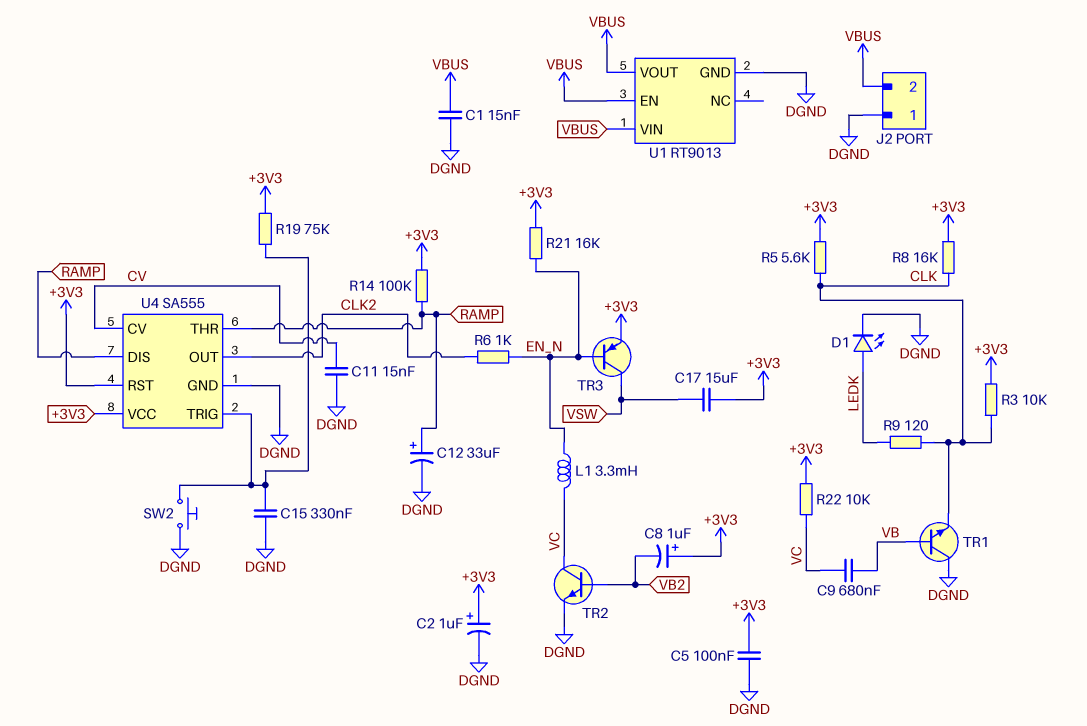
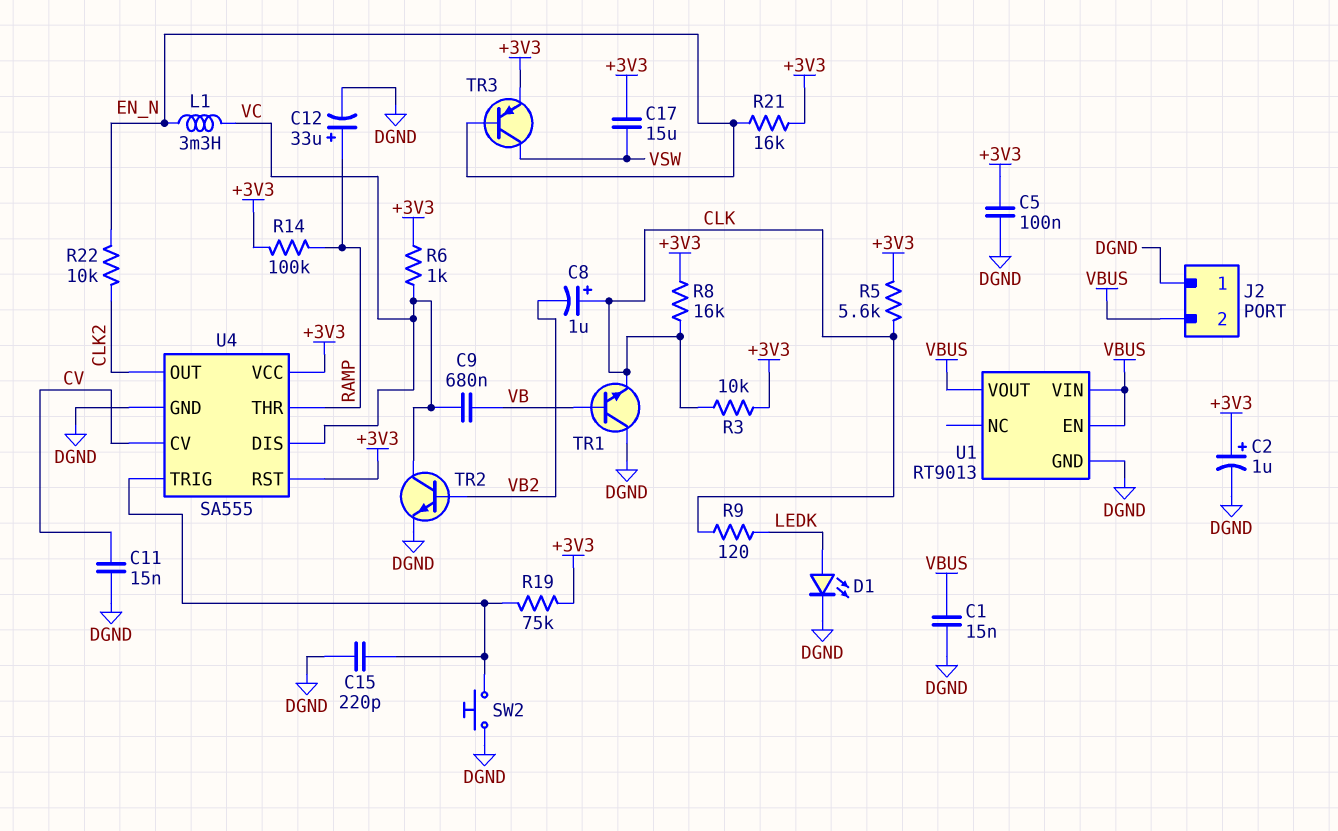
C8: 1uF (plus +3V3, minus VB2) -> 1uF (plus CLK, minus VB2)
C15: 330nF (DGND, U4/TRIG) -> 220pF (DGND, U4/TRIG)
R6: 1k (CLK2, EN_N) -> 1k (+3V3, VC)
R22: 10k (+3V3, VC) -> 10k (CLK2, EN_N)
U4 pin DIS: RAMP -> VC

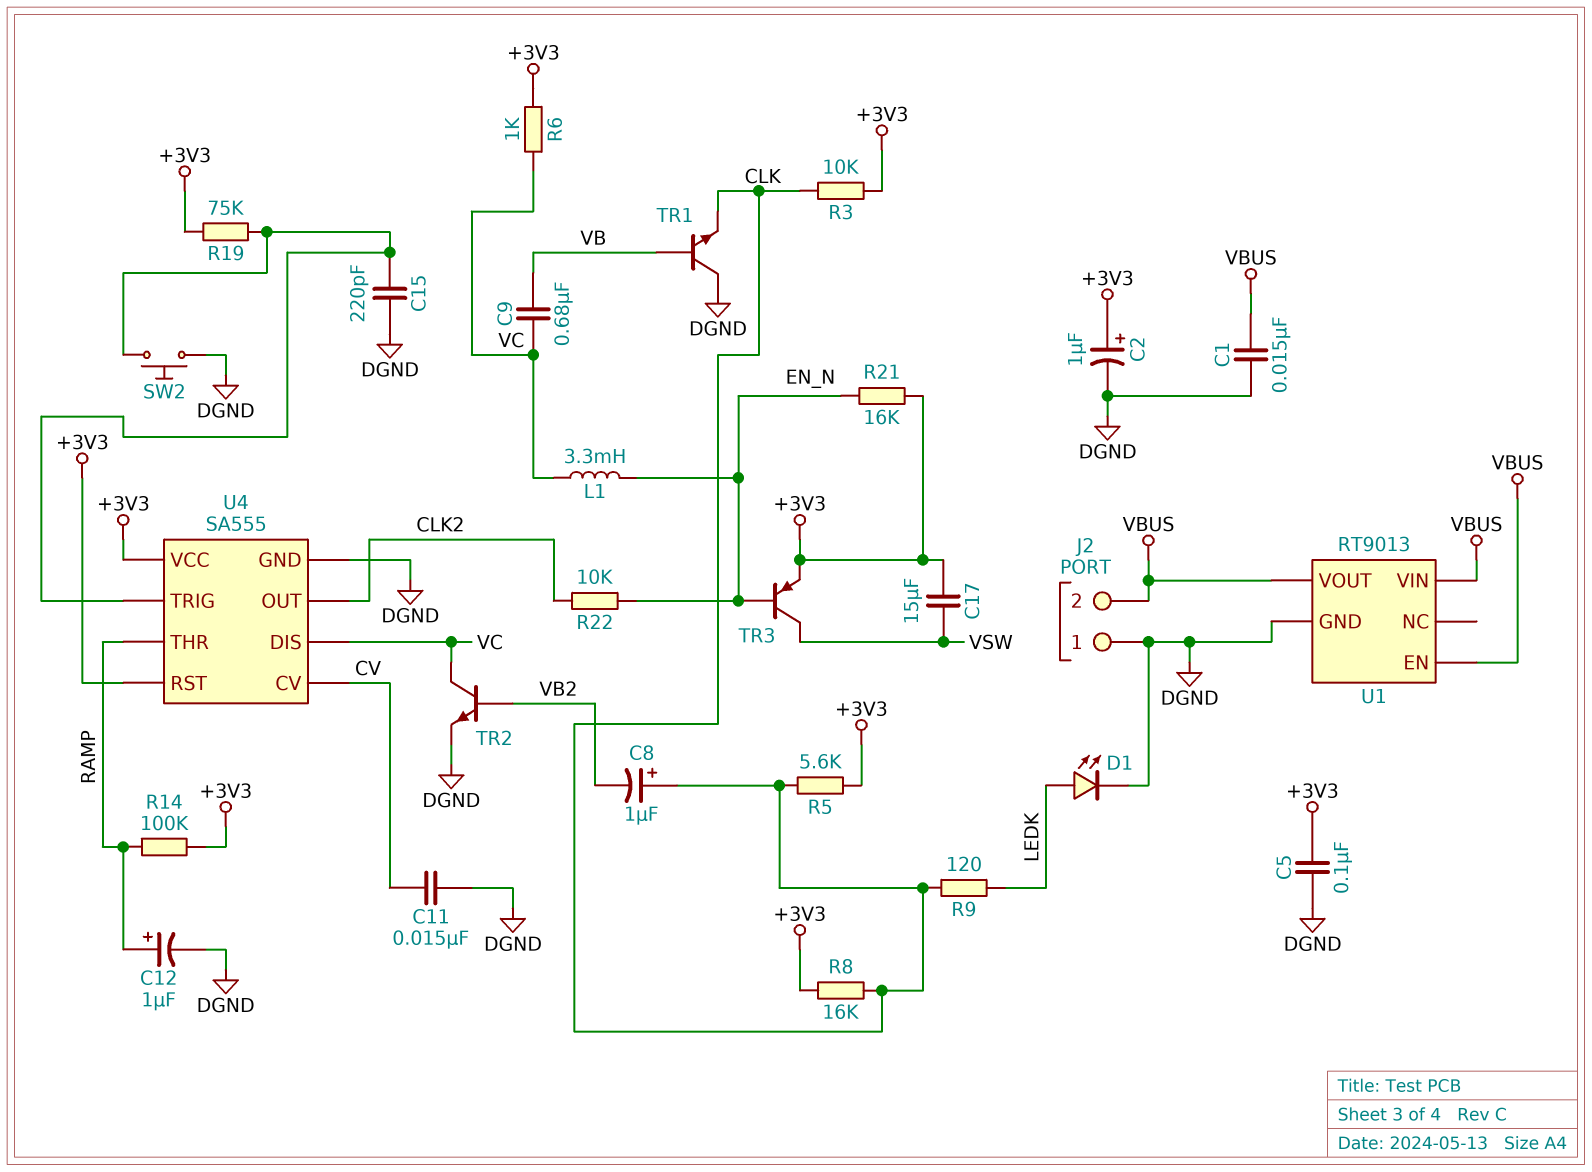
C12: 33uF (plus RAMP, minus DGND) -> 1uF (plus RAMP, minus DGND)

